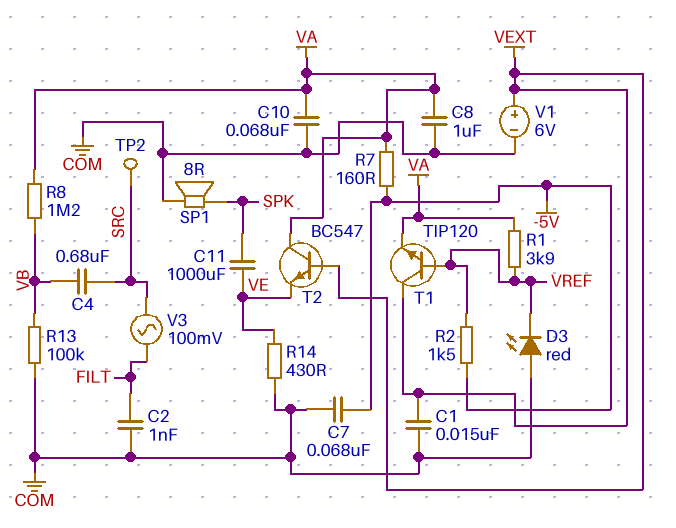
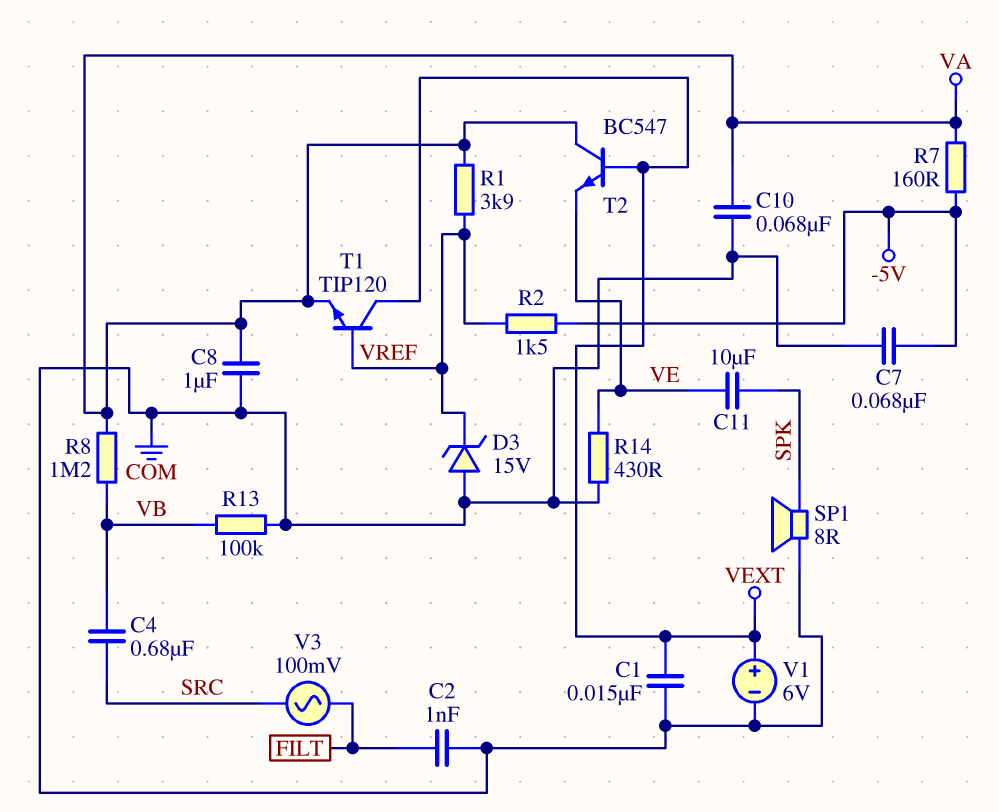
C11: 1000uF (SPK, VE) -> 10uF (SPK, VE)
D3: LED red (A COM, K VREF) -> zener 15V (A COM, K VREF)
TP2: test point (SRC) -> none

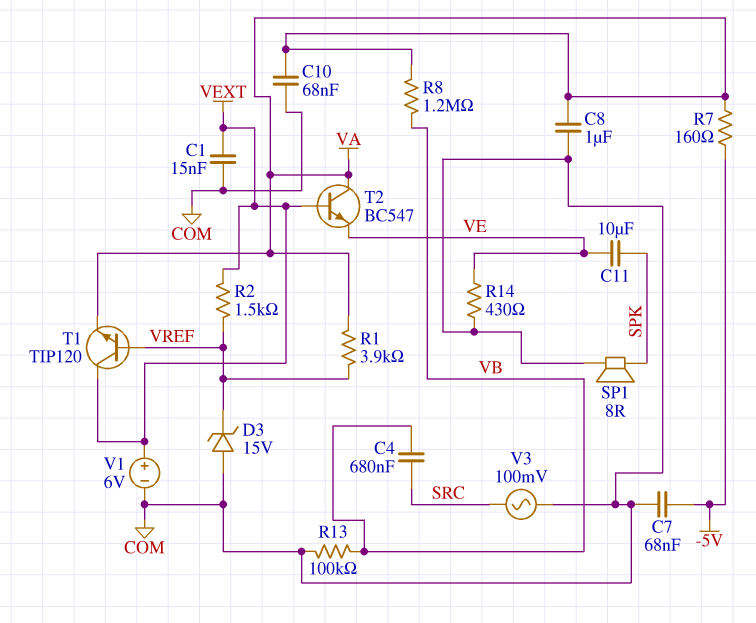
C2: 1nF (COM, FILT) -> none
R2: 1.5k (-5V, VREF) -> 1.5k (VEXT, VREF)
V3: AC 100mV (FILT, SRC) -> AC 100mV (COM, SRC)

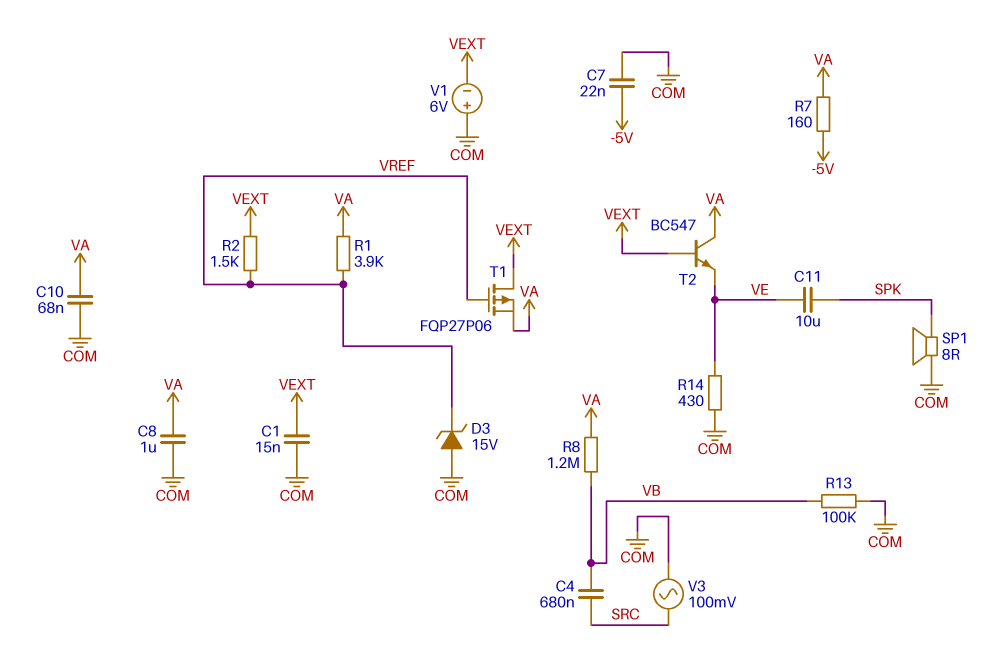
C7: 68nF (-5V, COM) -> 22nF (-5V, COM)
T1: NPN TIP120 (B VREF, C VEXT, E VA) -> PMOS FQP27P06 (G VREF, D VEXT, S VA)
V1: 6V (plus VEXT, minus COM) -> 6V (plus COM, minus VEXT)

